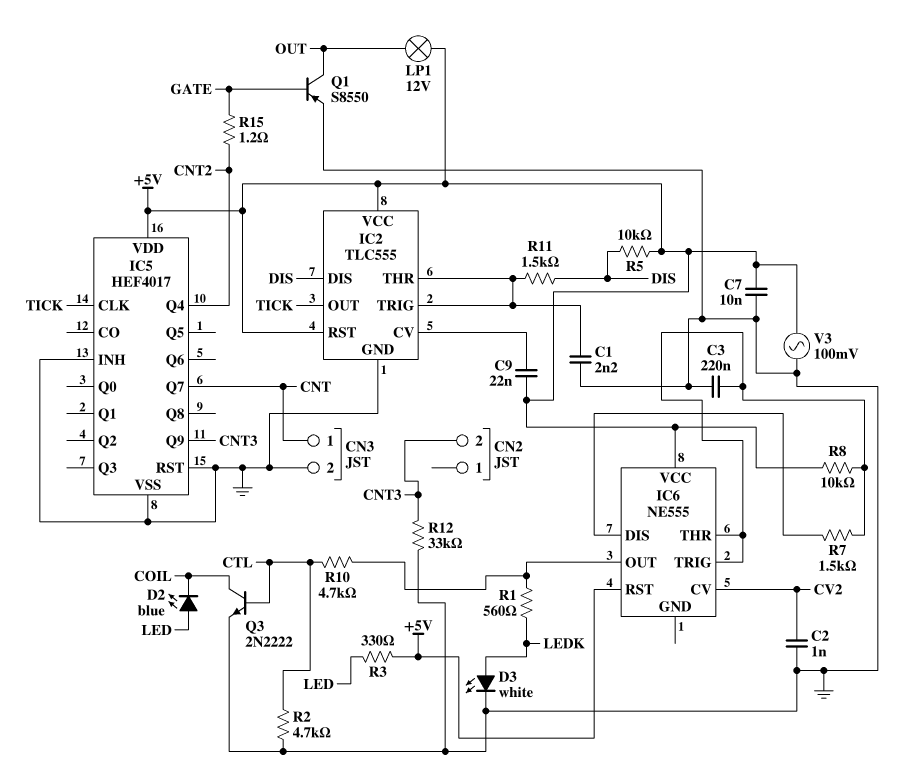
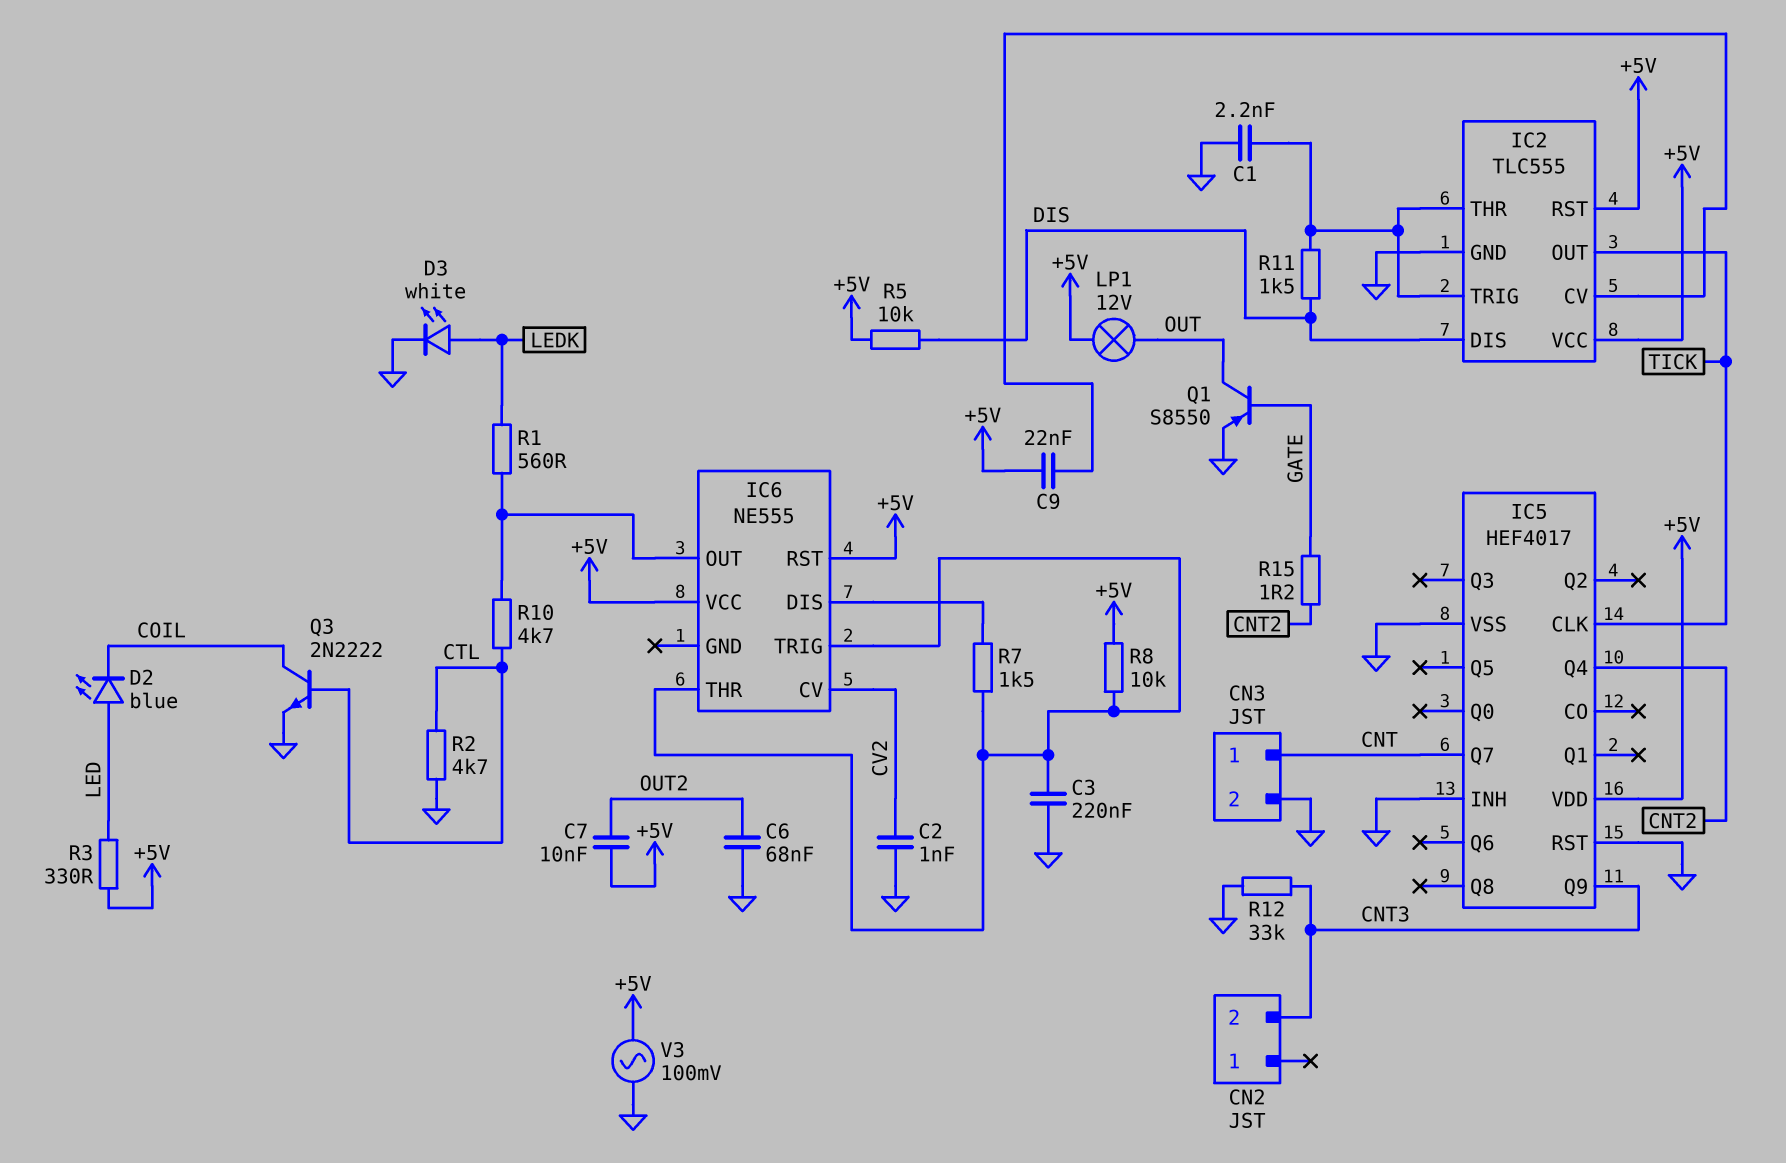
C6: none -> 68nF (GND, OUT2)
C7: 10nF (+5V, GND) -> 10nF (+5V, OUT2)

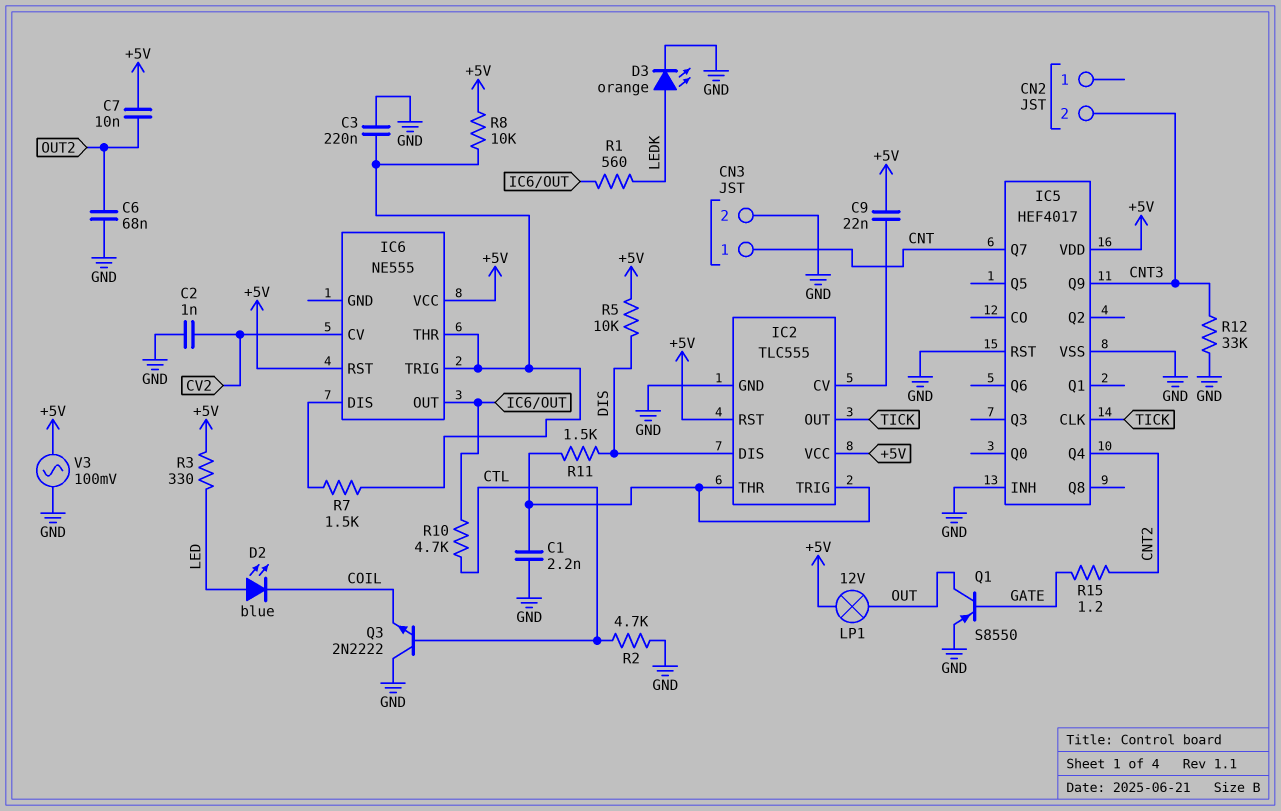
D3: LED white (A LEDK, K GND) -> LED orange (A LEDK, K GND)
Q3: NPN 2N2222 (B CTL, C COIL, E GND) -> NPN 2N2222 (B CTL, C GND, E COIL)

